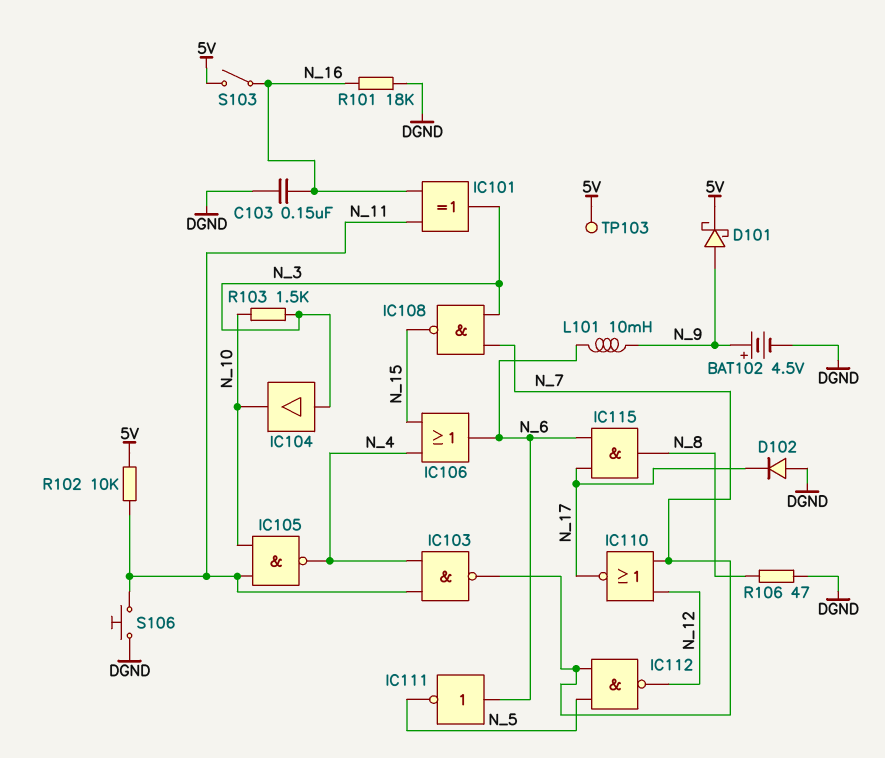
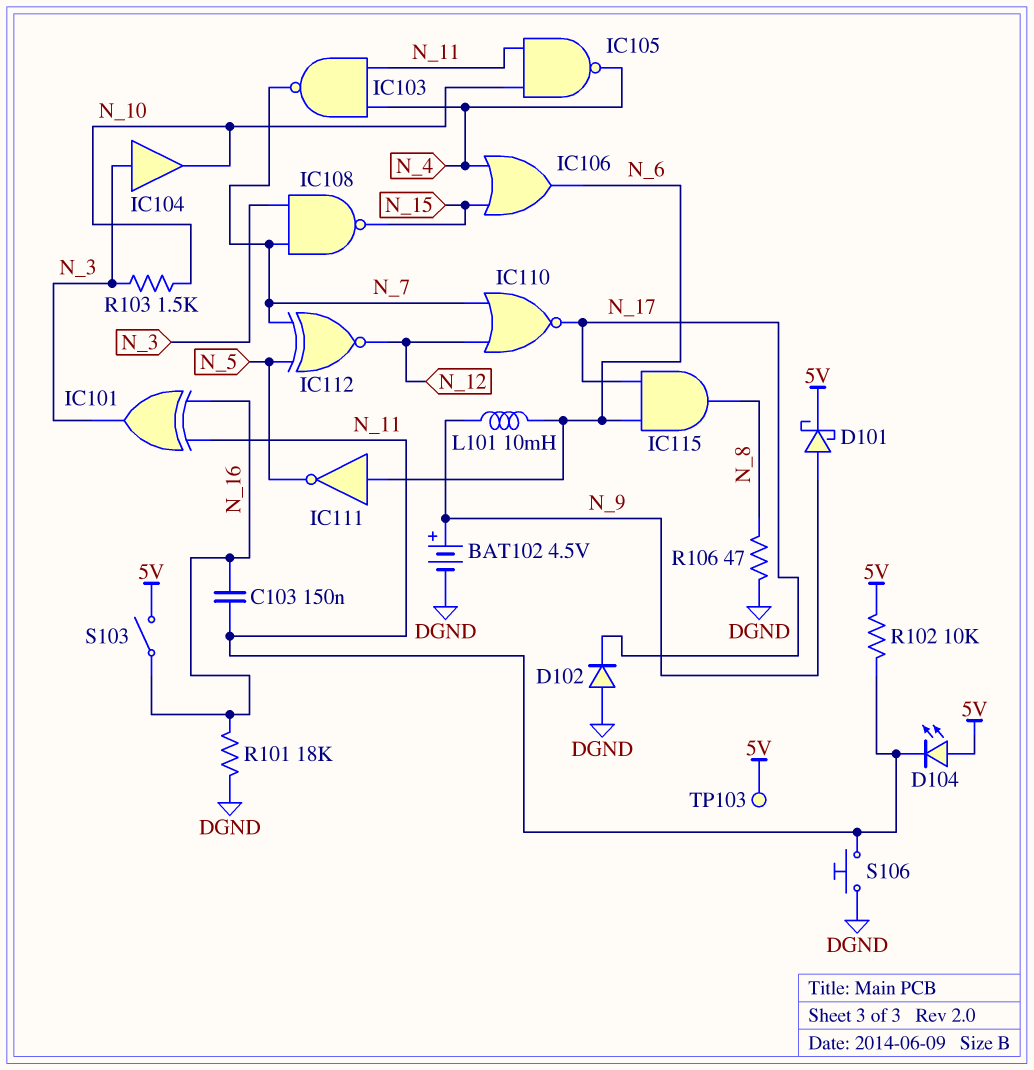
C103: 150nF (DGND, N_16) -> 150nF (N_11, N_16)
D104: none -> LED (A 5V, K N_11)
IC112: NAND (in N_5, in N_7, out N_12) -> XNOR (in N_5, in N_7, out N_12)

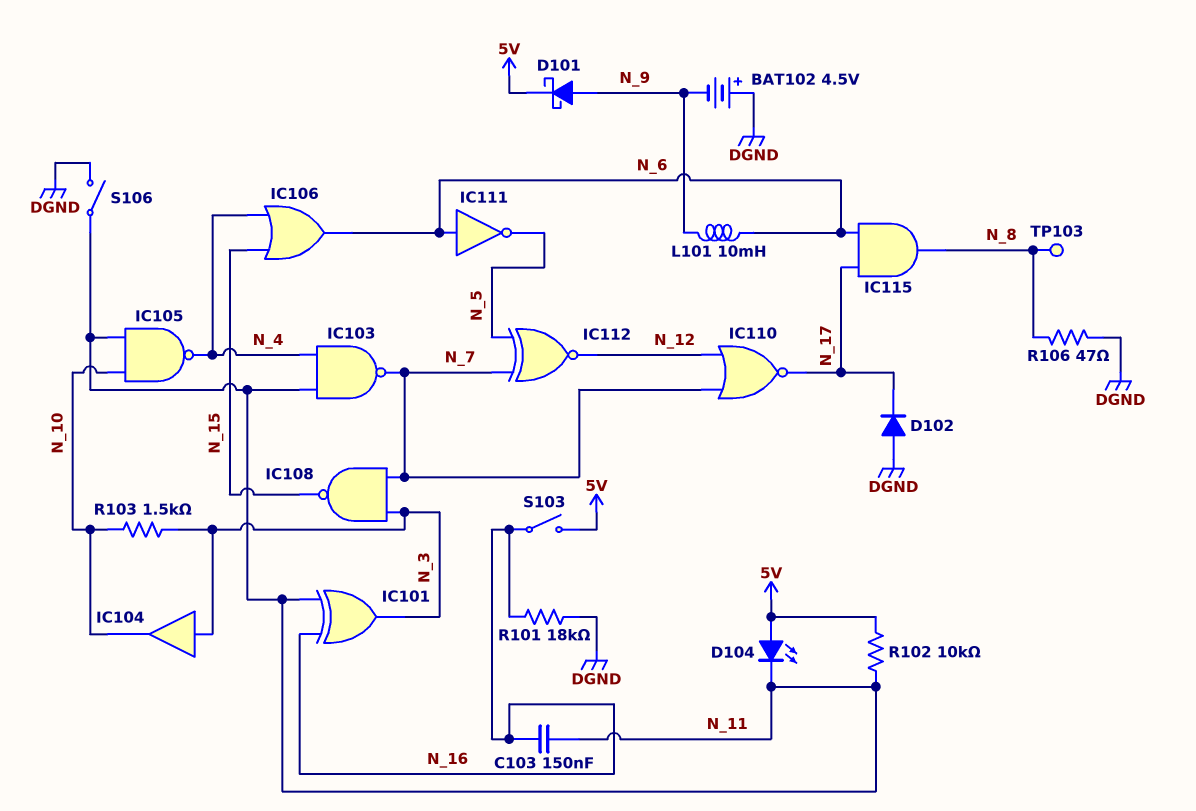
BAT102: 4.5V (plus N_9, minus DGND) -> 4.5V (plus DGND, minus N_9)
S106: button (DGND, N_11) -> switch (DGND, N_11)
TP103: test point (5V) -> test point (N_8)

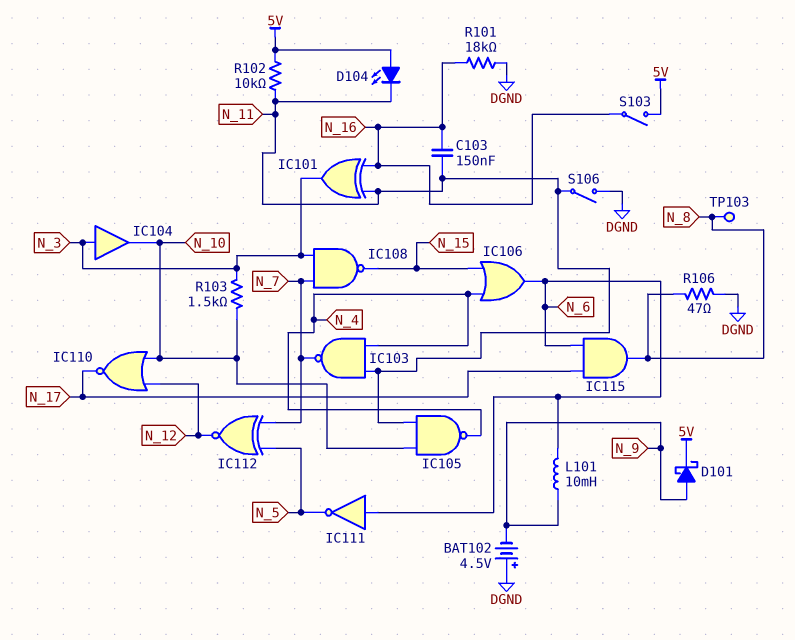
D102: diode (A DGND, K N_17) -> none
IC110: NOR (in N_7, in N_12, out N_17) -> NOR (in N_10, in N_12, out N_17)

